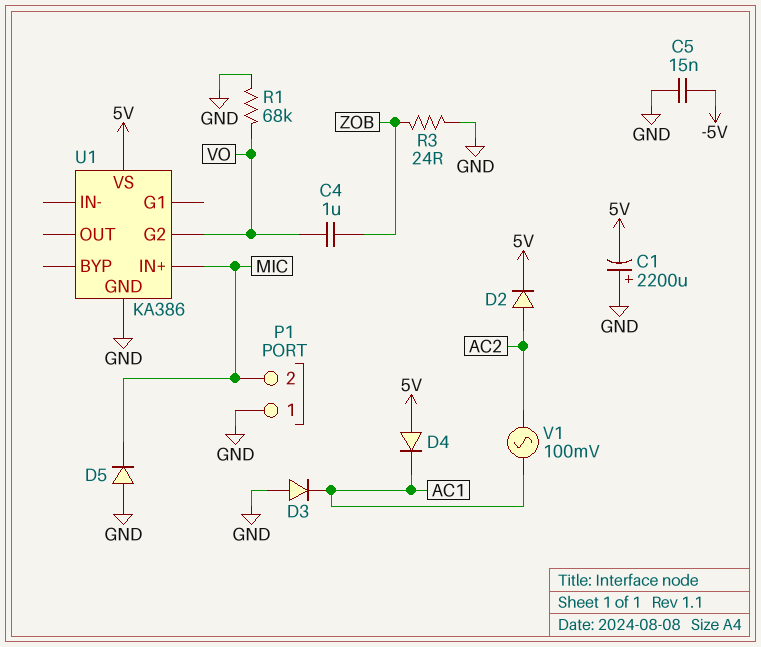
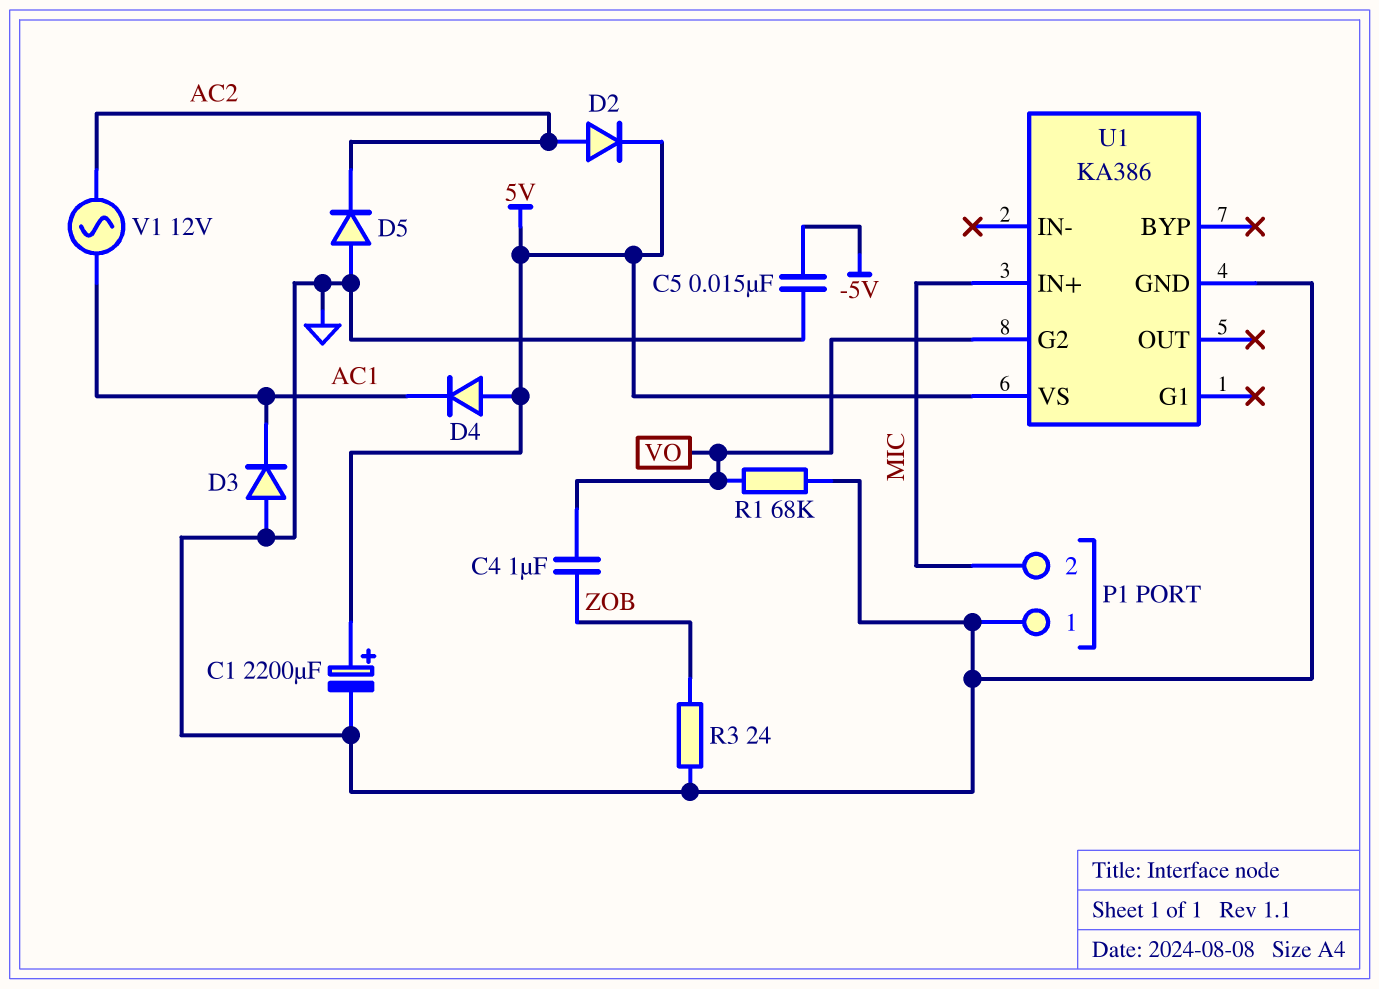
C1: 2200uF (plus GND, minus 5V) -> 2200uF (plus 5V, minus GND)
D5: diode (A GND, K MIC) -> diode (A GND, K AC2)
V1: AC 100mV (AC1, AC2) -> AC 12V (AC1, AC2)

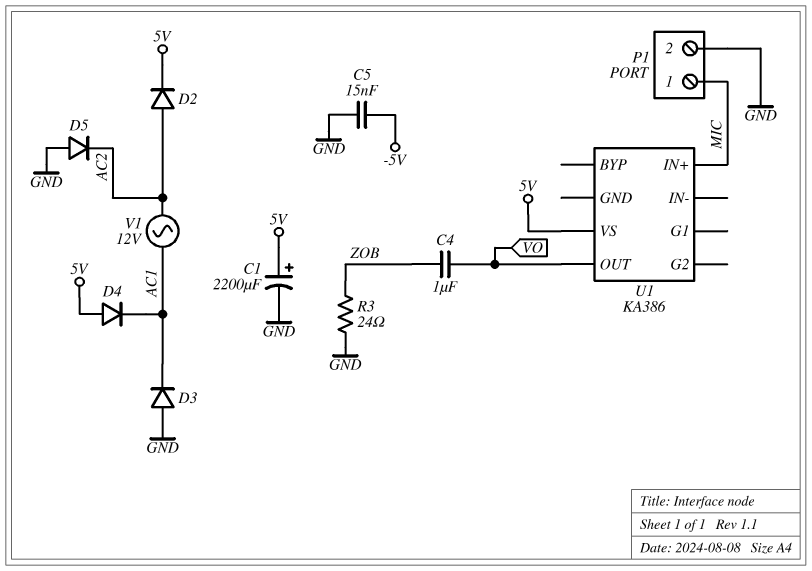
P1 pin 1: GND -> MIC
P1 pin 2: MIC -> GND
R1: 68k (GND, VO) -> none
U1 pin G2: VO -> none
U1 pin GND: GND -> none
U1 pin OUT: none -> VO

